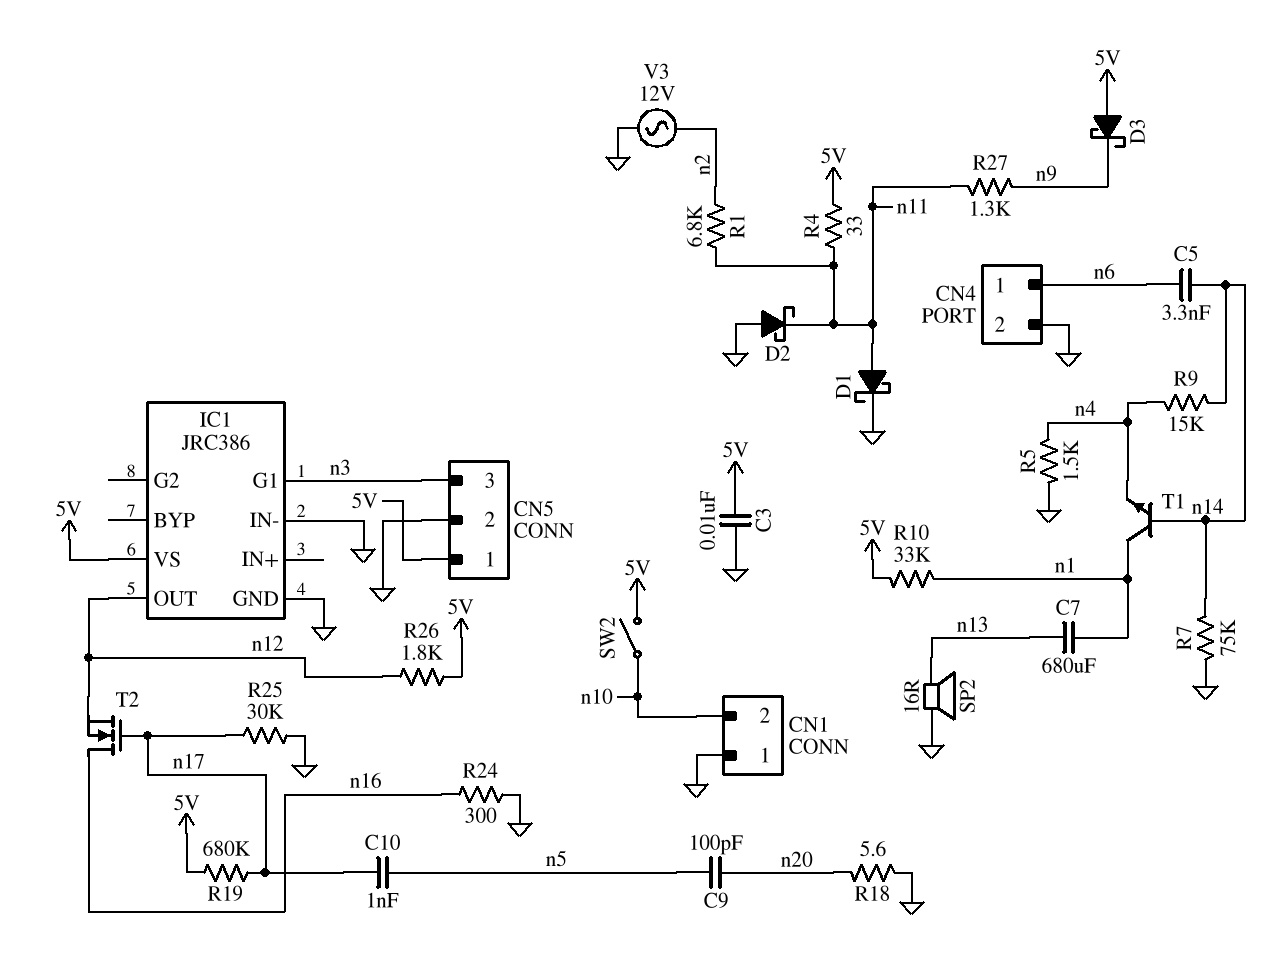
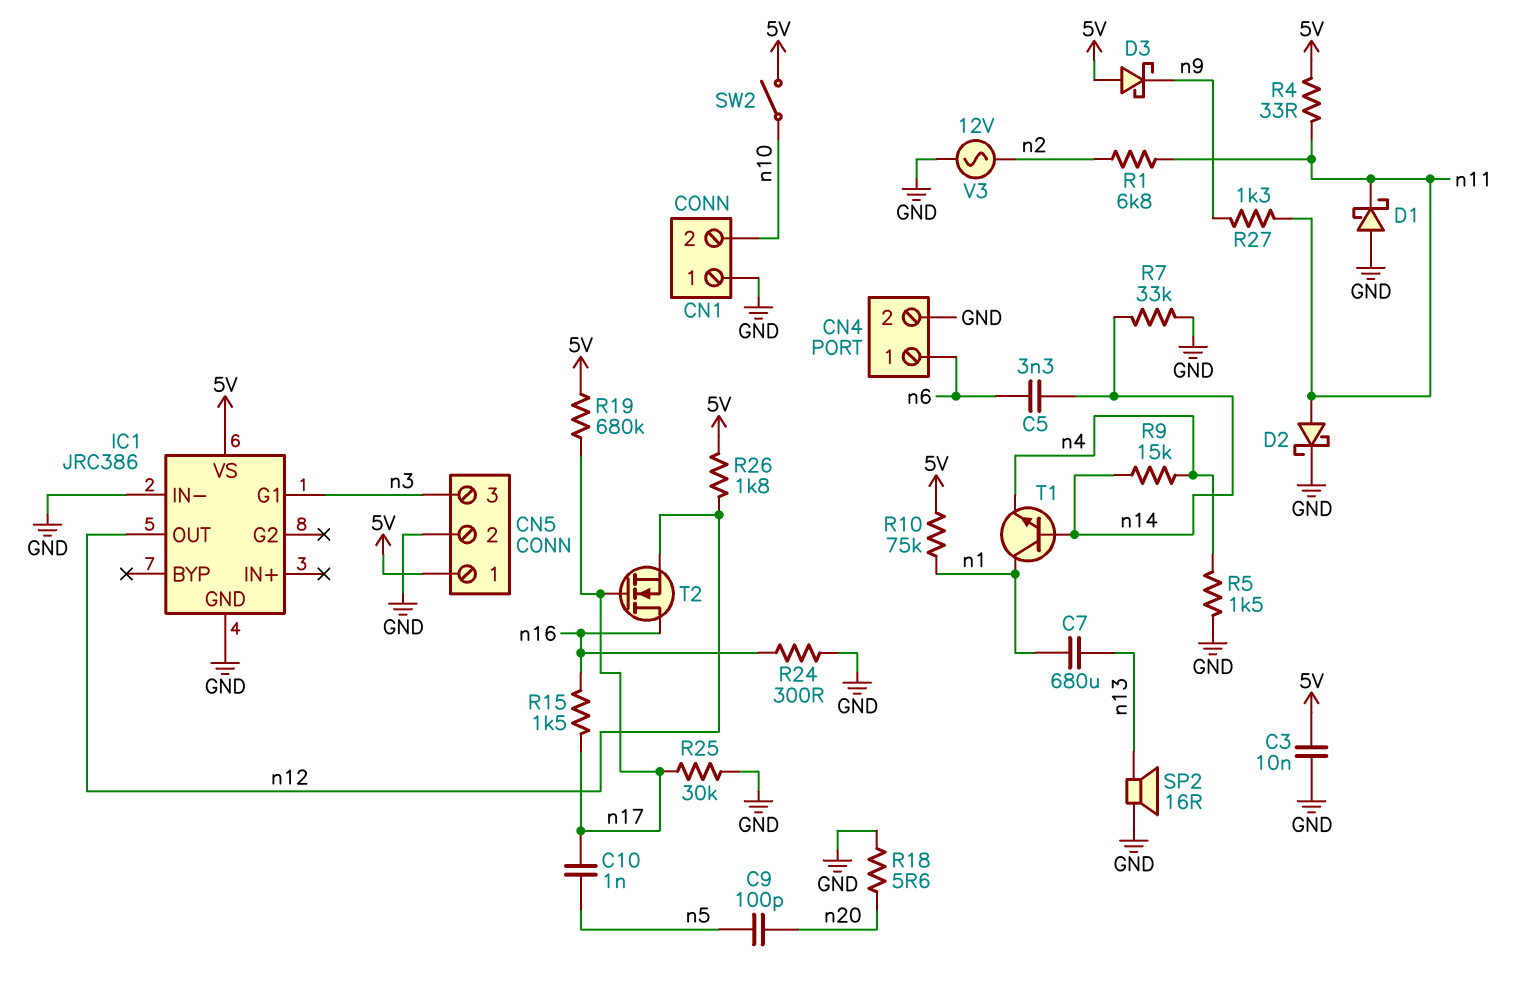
D1: schottky (A n11, K GND) -> schottky (A GND, K n11)
D2: schottky (A GND, K n11) -> schottky (A n11, K GND)
R7: 75k (GND, n14) -> 33k (GND, n14)
R10: 33k (5V, n1) -> 75k (5V, n1)
R15: none -> 1.5k (n16, n17)

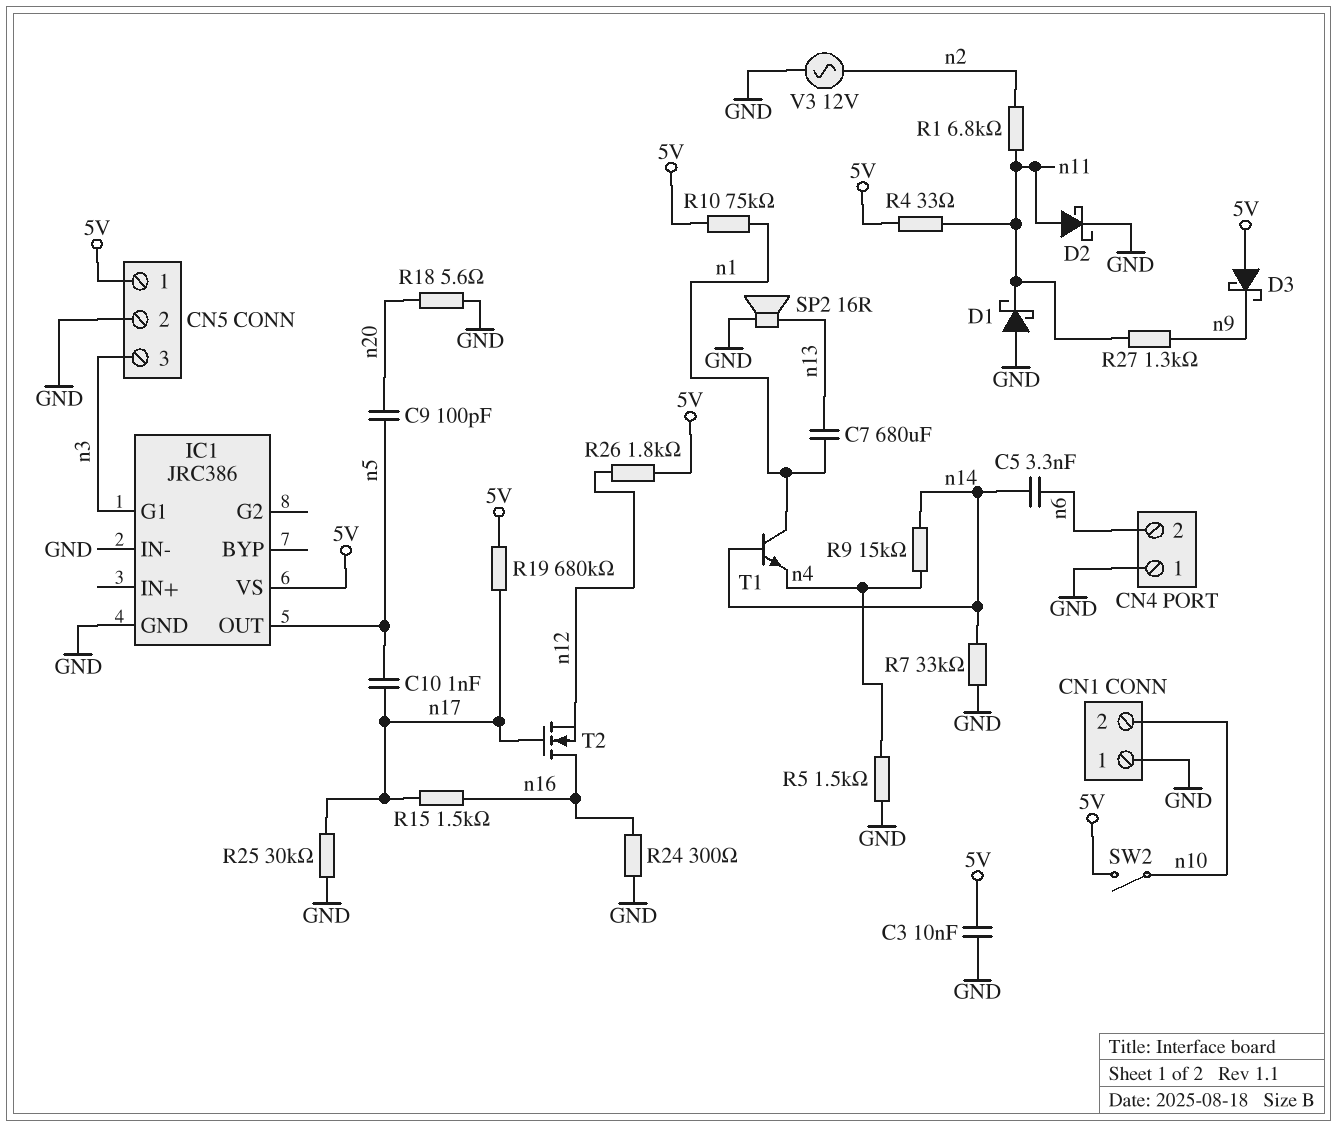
CN4 pin 1: n6 -> GND
CN4 pin 2: GND -> n6
IC1 pin OUT: n12 -> n5

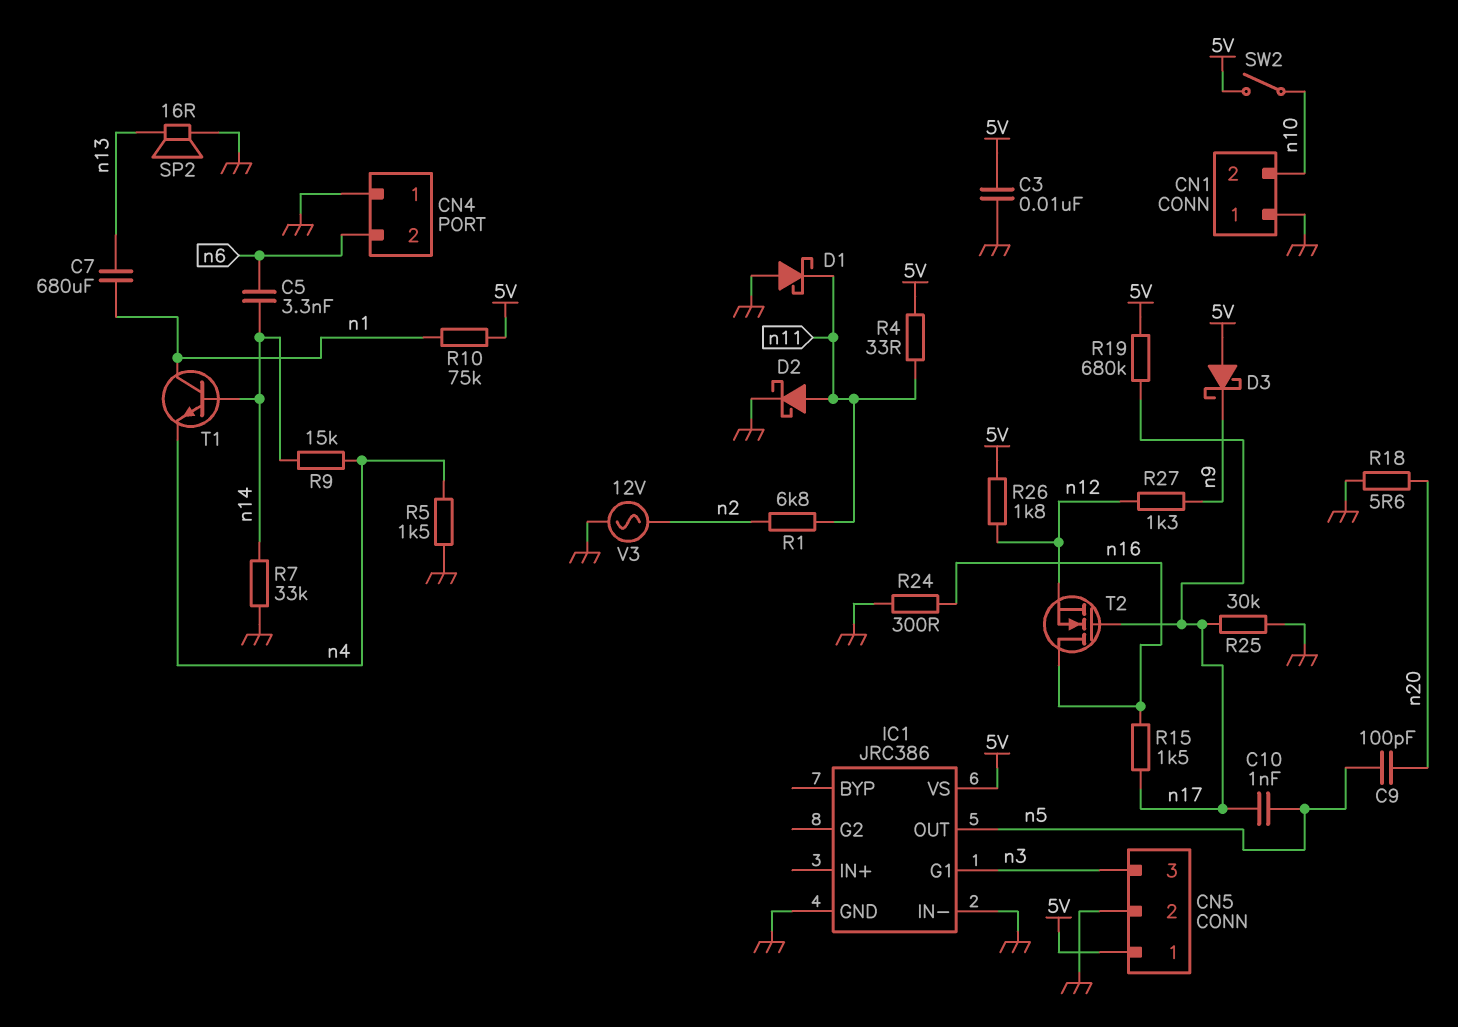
R27: 1.3k (n9, n11) -> 1.3k (n9, n12)

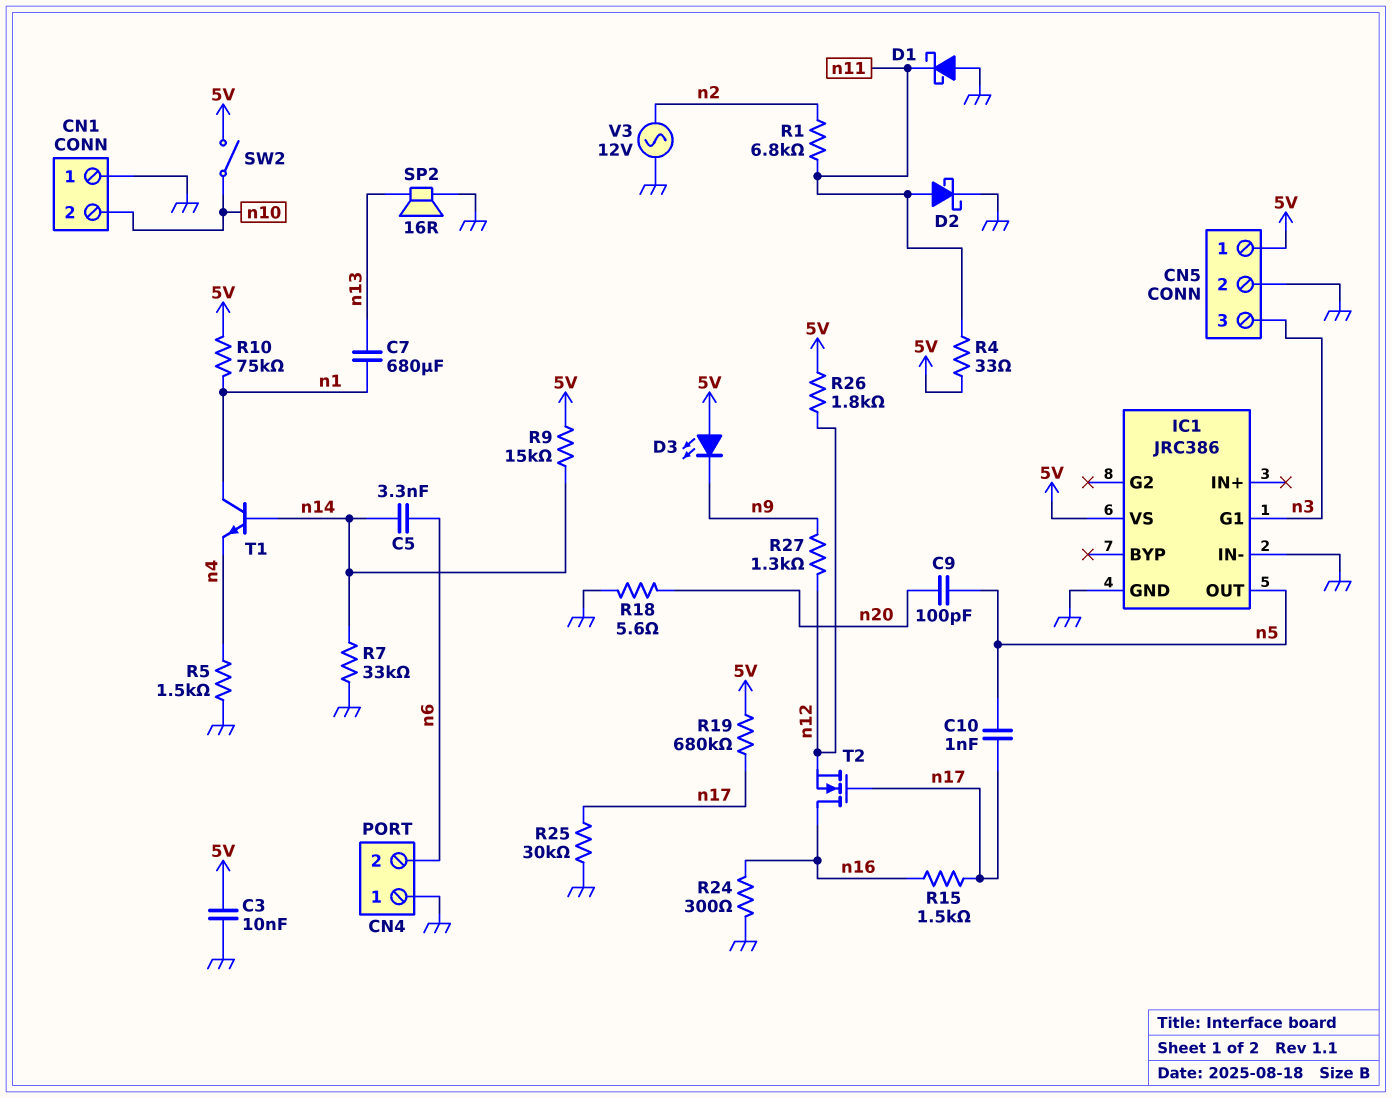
D3: schottky (A 5V, K n9) -> LED (A 5V, K n9)
R9: 15k (n4, n14) -> 15k (5V, n14)

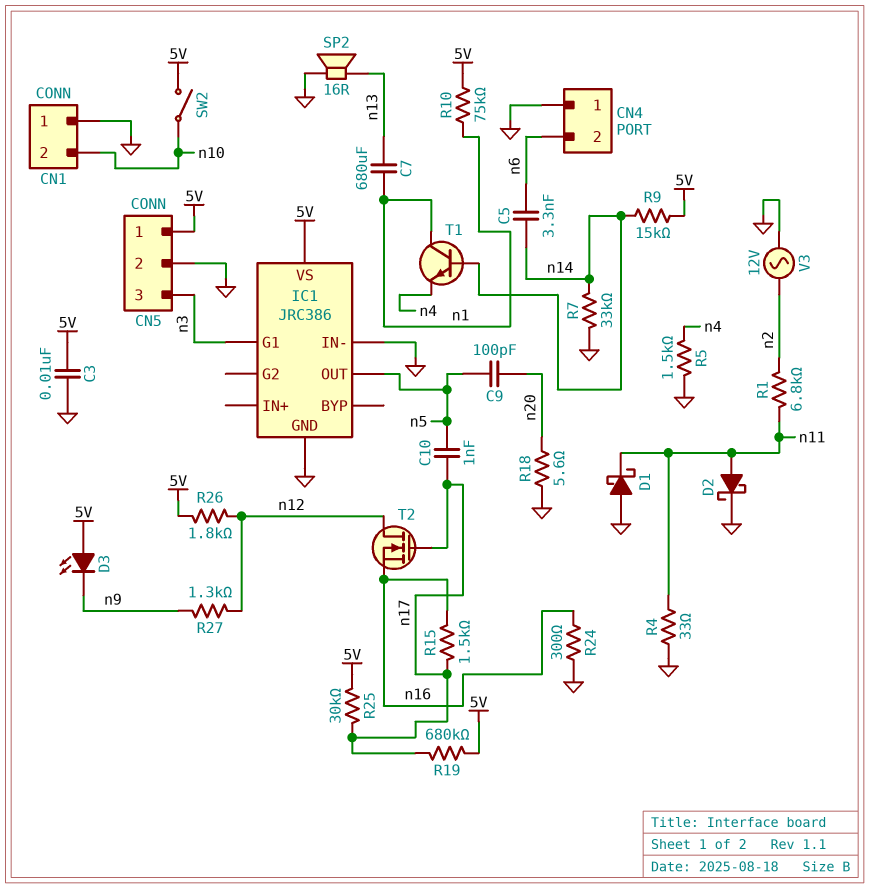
R4: 33 (5V, n11) -> 33 (GND, n11)
R25: 30k (GND, n17) -> 30k (5V, n17)
T2: NMOS (G n17, D n16, S n12) -> NMOS (G n17, D n12, S n16)

